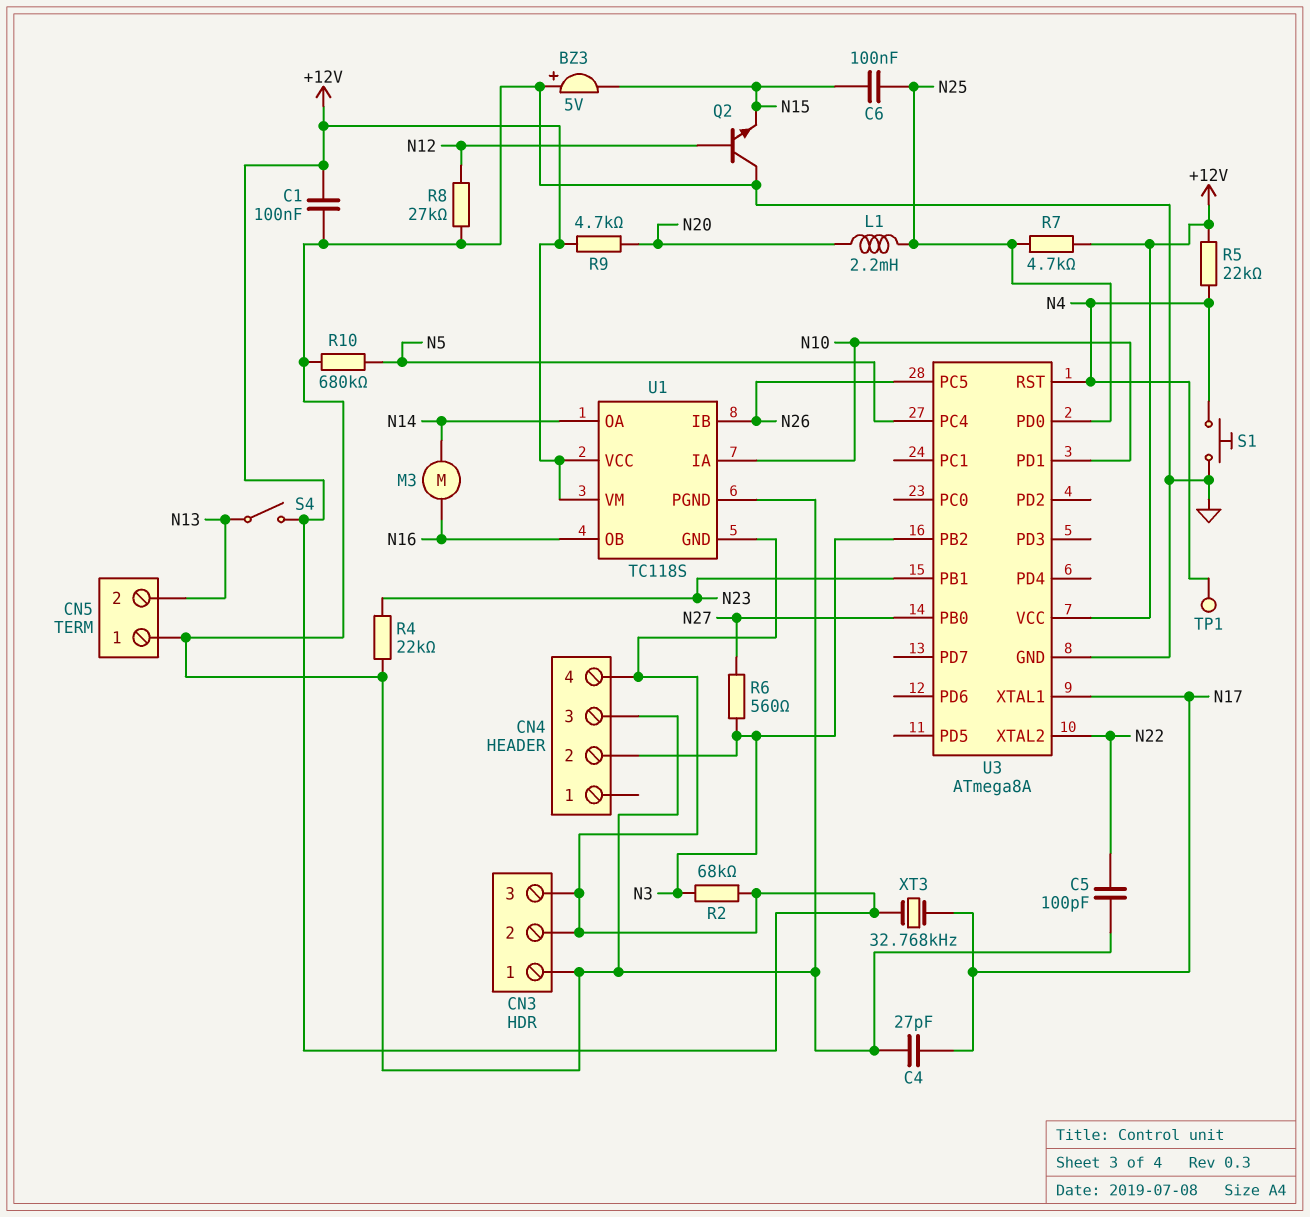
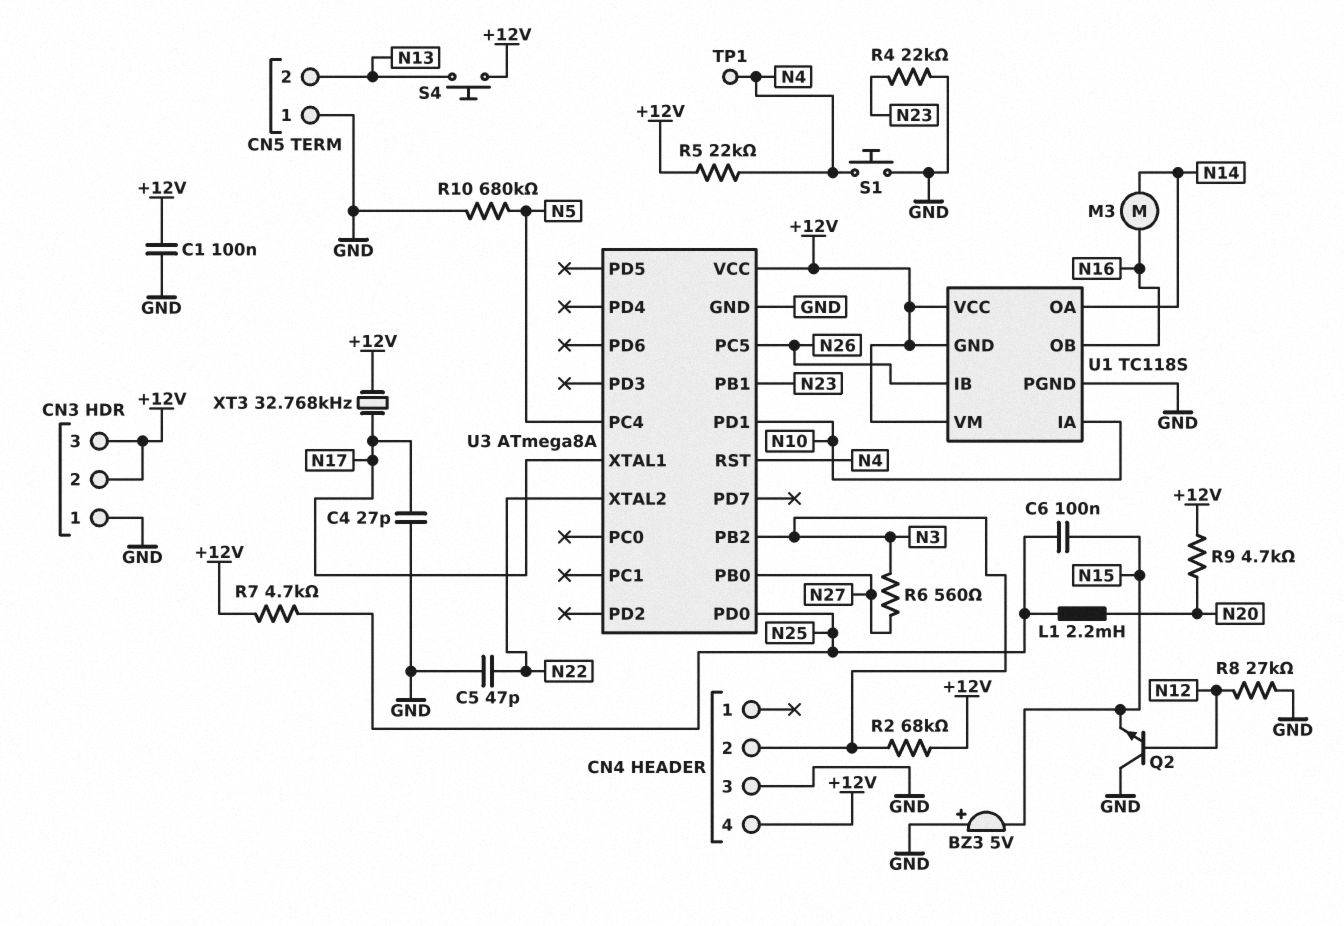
C5: 100pF (GND, N22) -> 47pF (GND, N22)
S4: switch (+12V, N13) -> button (+12V, N13)

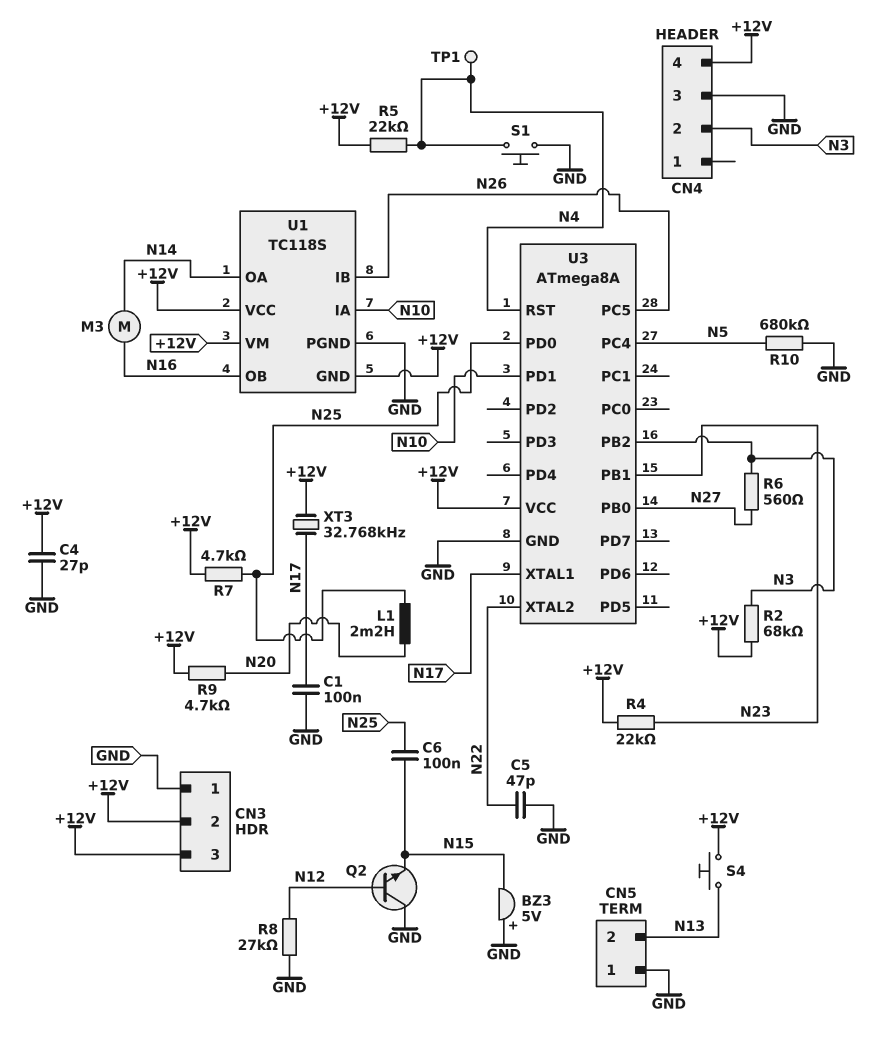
C1: 100nF (+12V, GND) -> 100nF (GND, N17)
C4: 27pF (GND, N17) -> 27pF (+12V, GND)
R4: 22k (GND, N23) -> 22k (+12V, N23)

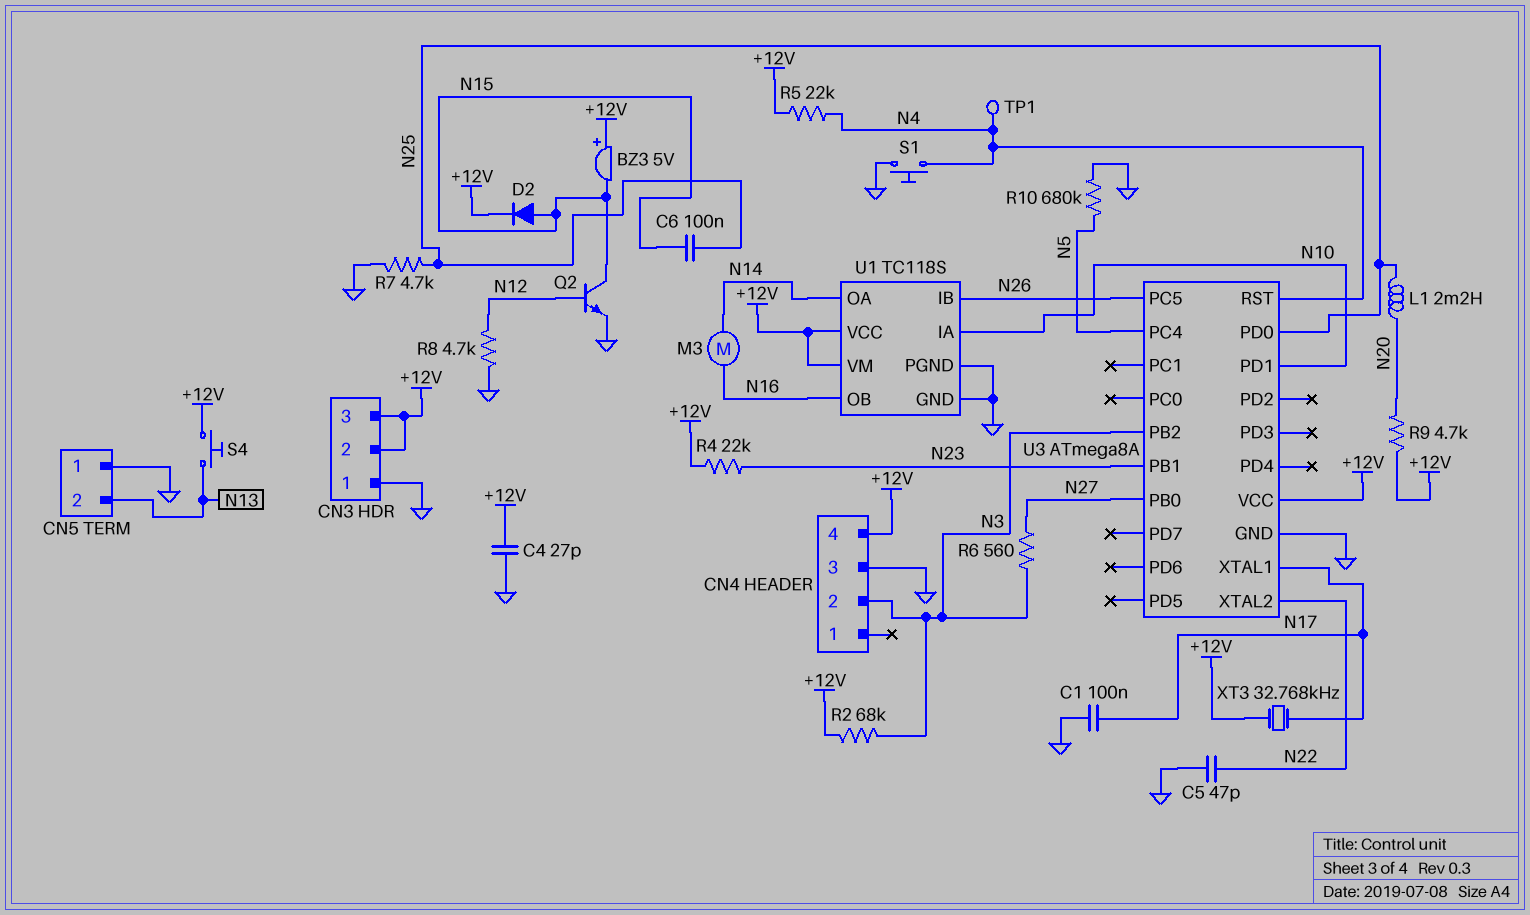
BZ3: buzzer 5V (plus GND, minus N15) -> buzzer 5V (plus +12V, minus N15)
D2: none -> diode (A N15, K +12V)
Q2: NPN (B N12, C GND, E N15) -> NPN (B N12, C N15, E GND)
R7: 4.7k (+12V, N25) -> 4.7k (GND, N25)
R8: 27k (GND, N12) -> 4.7k (GND, N12)
U1 pin GND: +12V -> GND

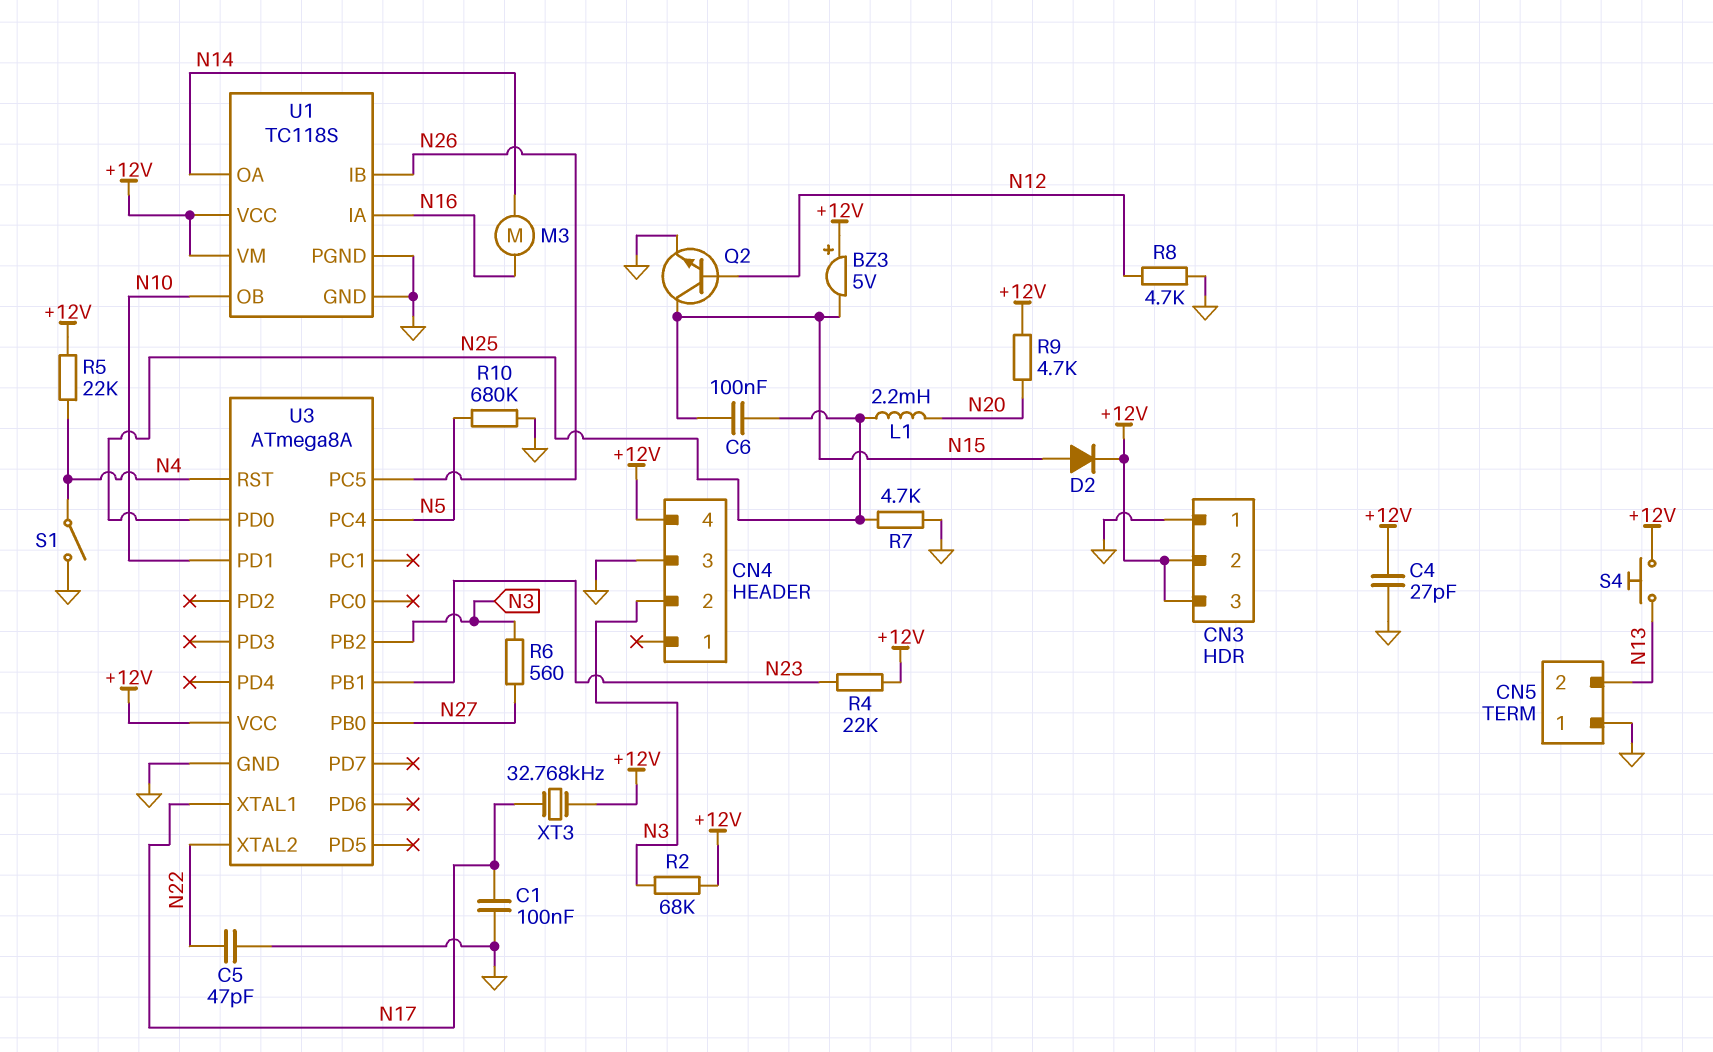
S1: button (GND, N4) -> switch (GND, N4)
TP1: test point (N4) -> none
U1 pin IA: N10 -> N16
U1 pin OB: N16 -> N10

